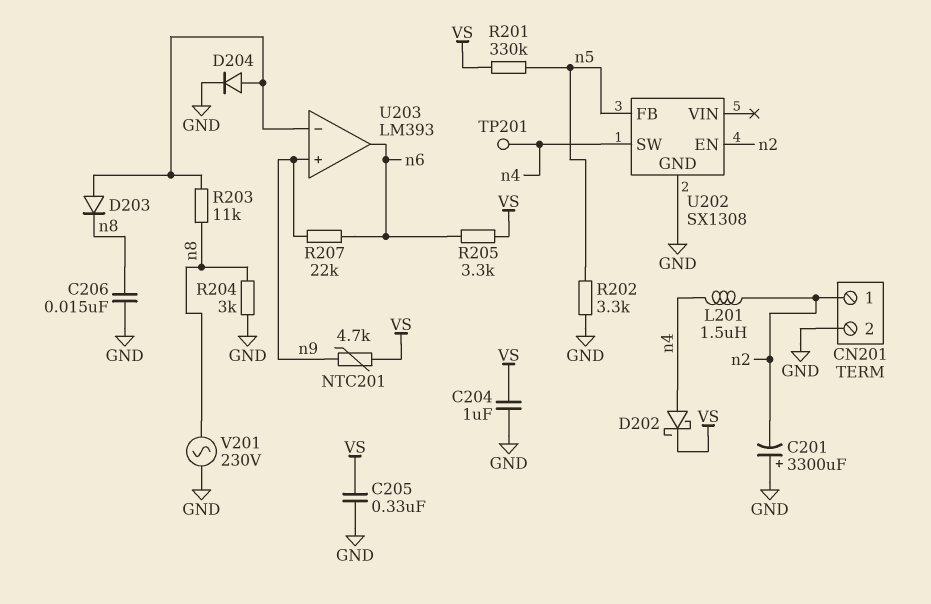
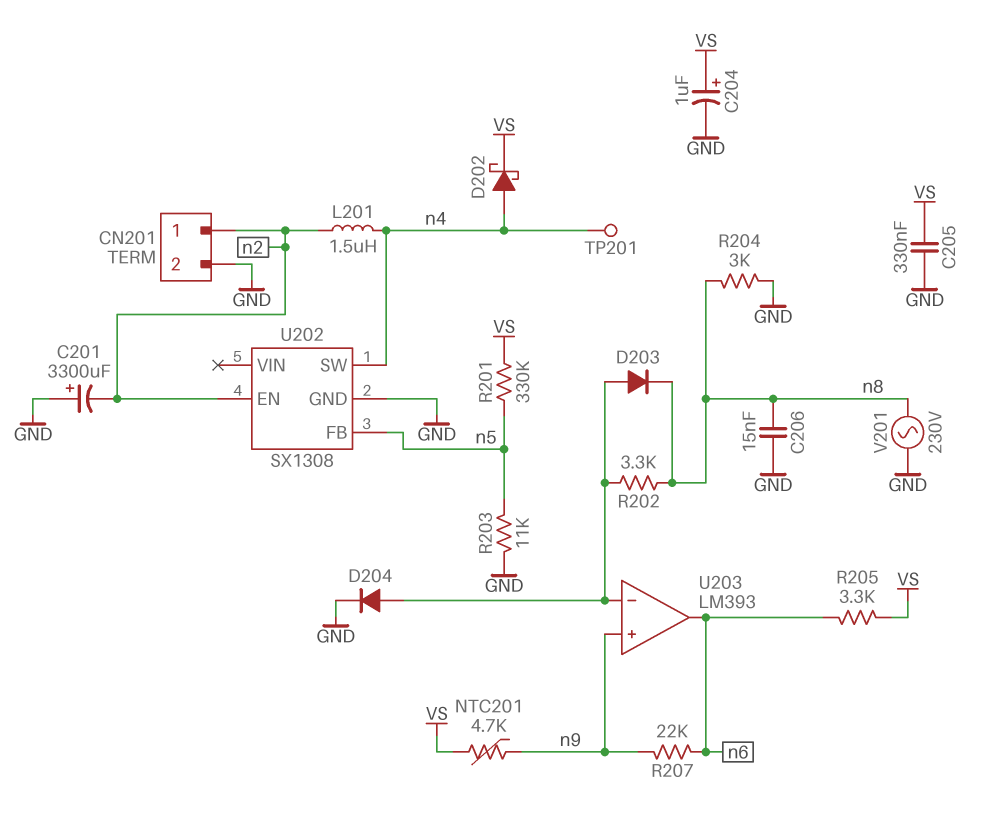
C204: 1uF (GND, VS) -> 1uF (plus VS, minus GND)
R202: 3.3k (GND, n5) -> 3.3k (U203/in-, n8)
R203: 11k (U203/in-, n8) -> 11k (GND, n5)

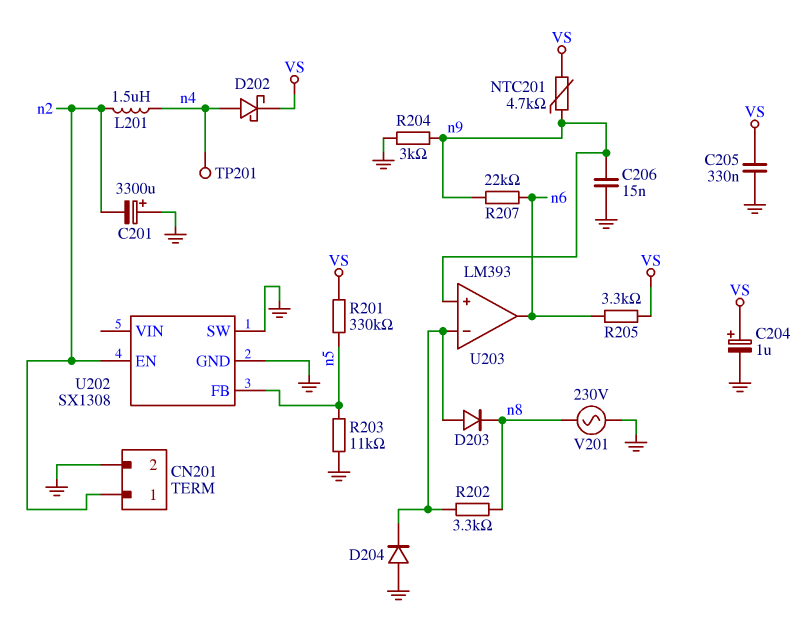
C206: 15nF (GND, n8) -> 15nF (GND, n9)
D204: diode (A U203/in-, K GND) -> diode (A GND, K U203/in-)
R204: 3k (GND, n8) -> 3k (GND, n9)
U202 pin SW: n4 -> GND

